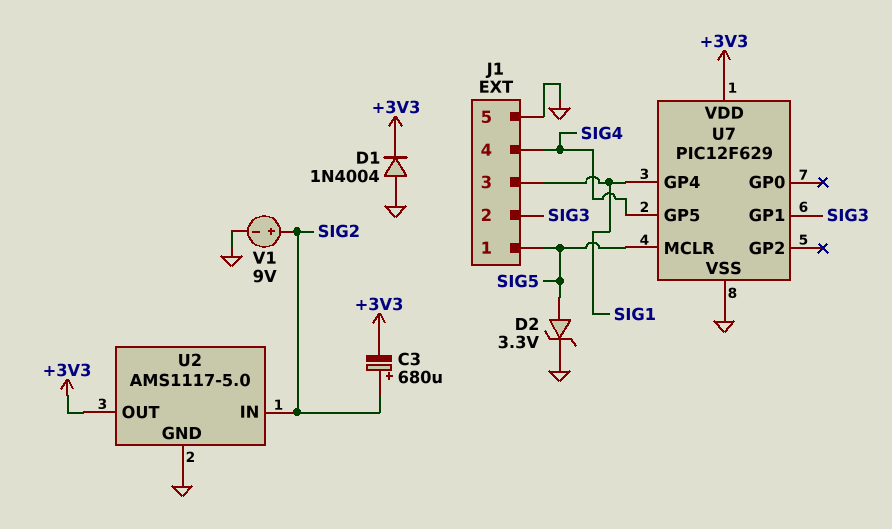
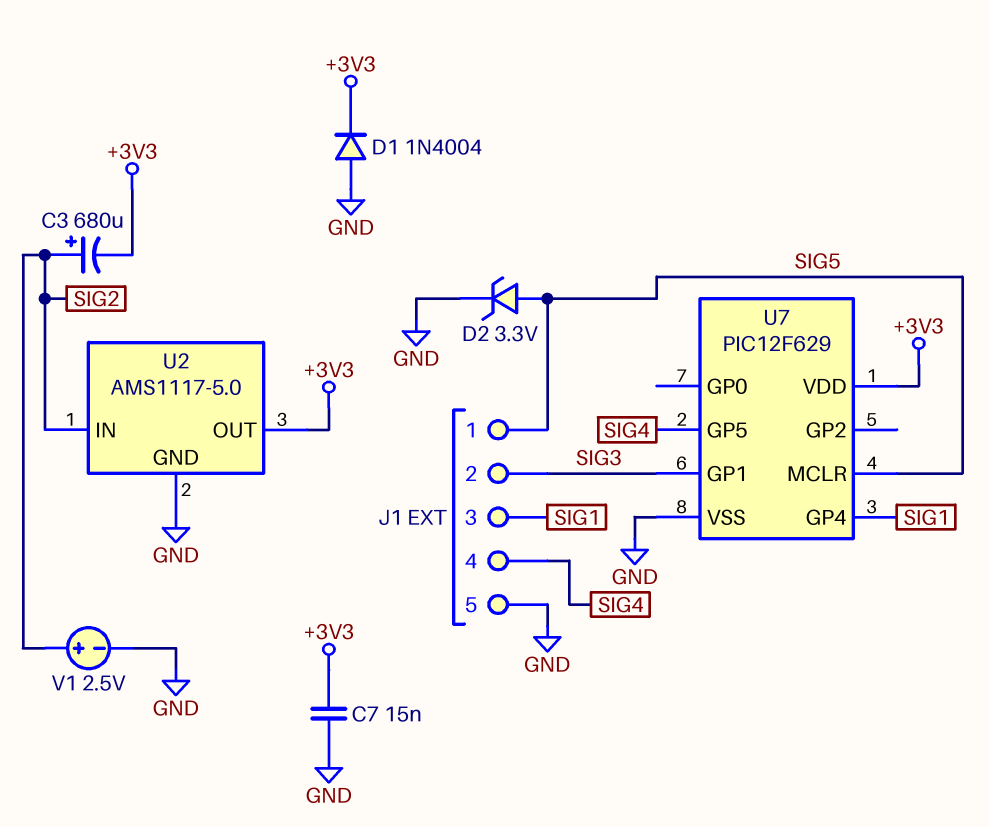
C7: none -> 15nF (+3V3, GND)
V1: 9V (plus SIG2, minus GND) -> 2.5V (plus SIG2, minus GND)

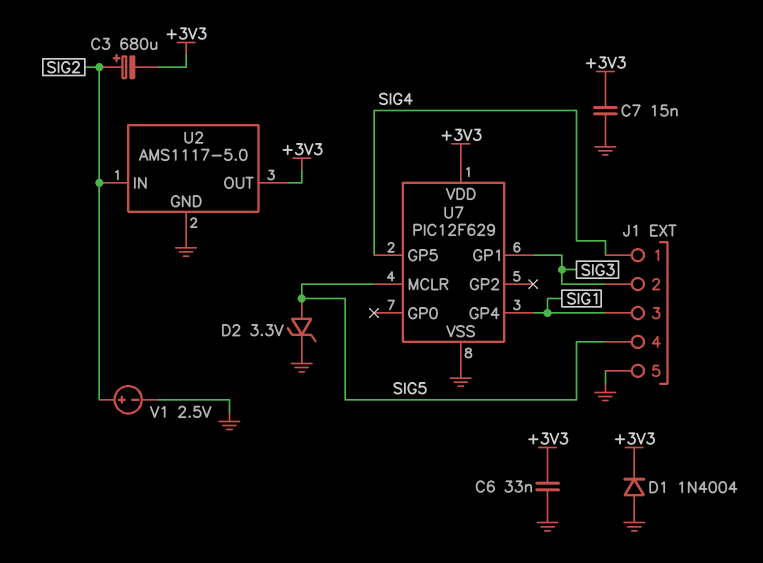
C6: none -> 33nF (+3V3, GND)
J1 pin 1: SIG5 -> SIG4
J1 pin 4: SIG4 -> SIG5

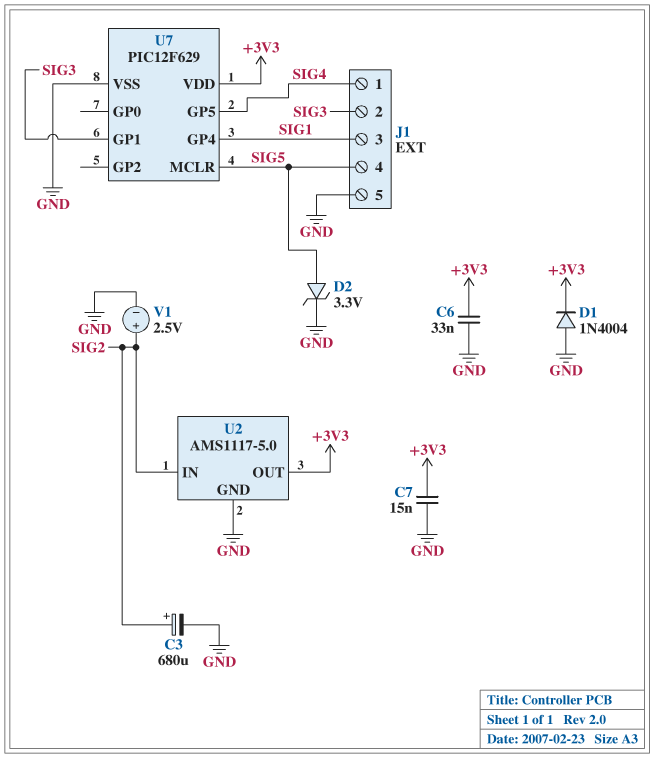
C3: 680uF (plus SIG2, minus +3V3) -> 680uF (plus SIG2, minus GND)

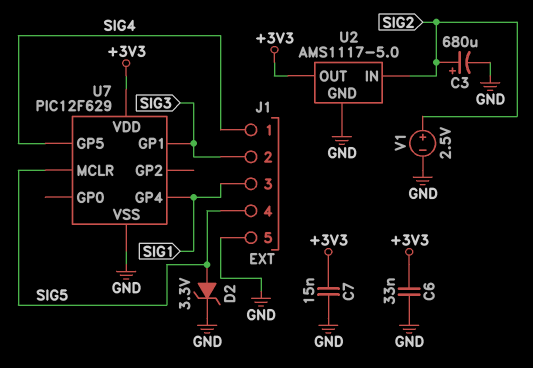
D1: diode 1N4004 (A GND, K +3V3) -> none

